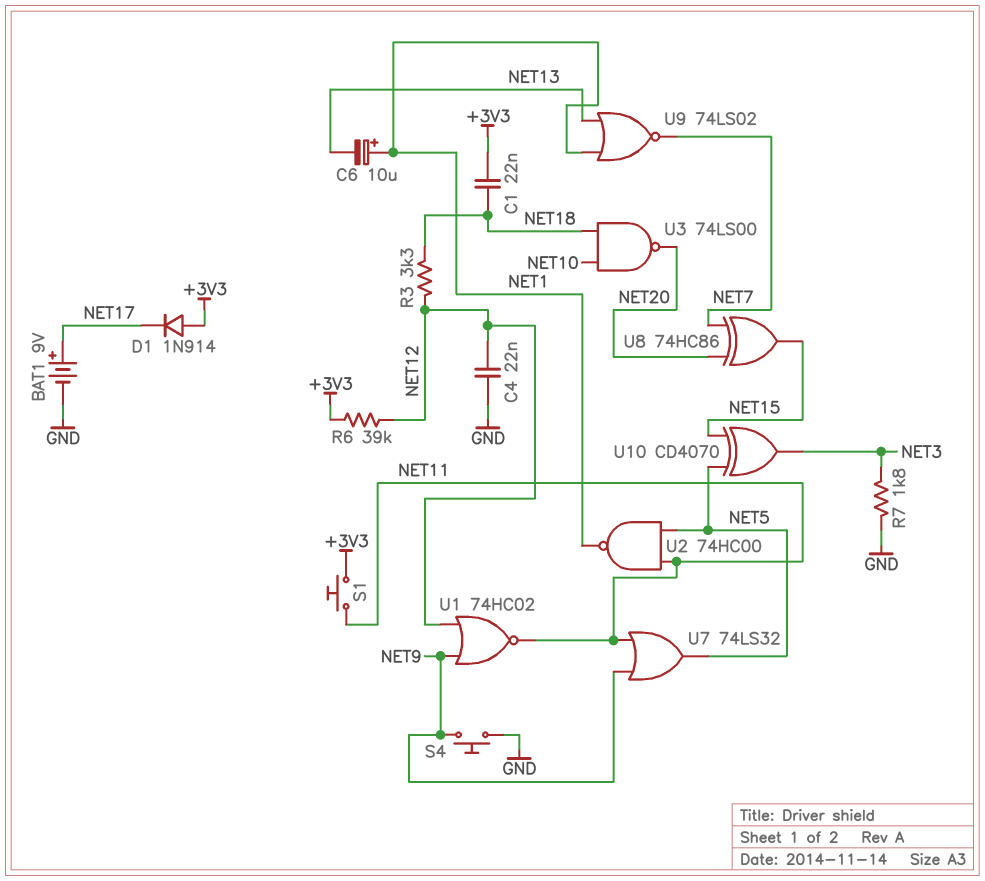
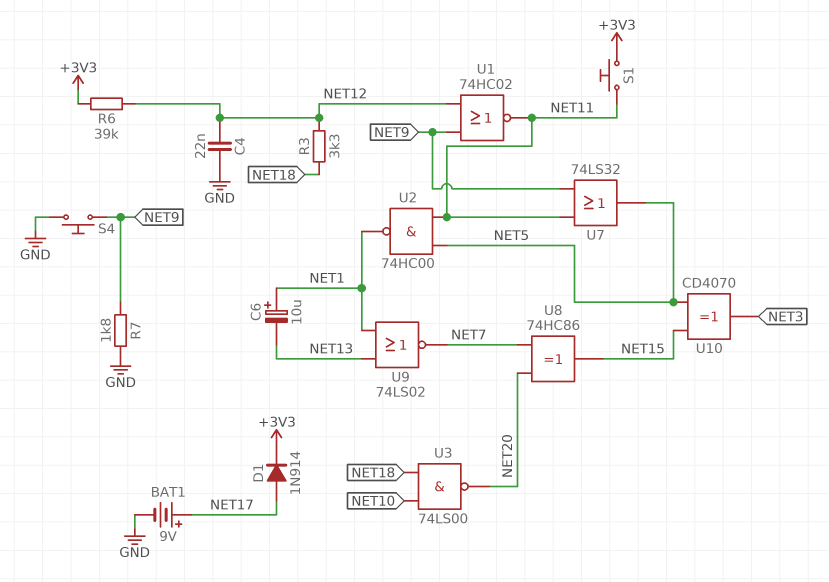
C1: 22nF (+3V3, NET18) -> none
D1: diode 1N914 (A +3V3, K NET17) -> diode 1N914 (A NET17, K +3V3)
R7: 1.8k (GND, NET3) -> 1.8k (GND, NET9)

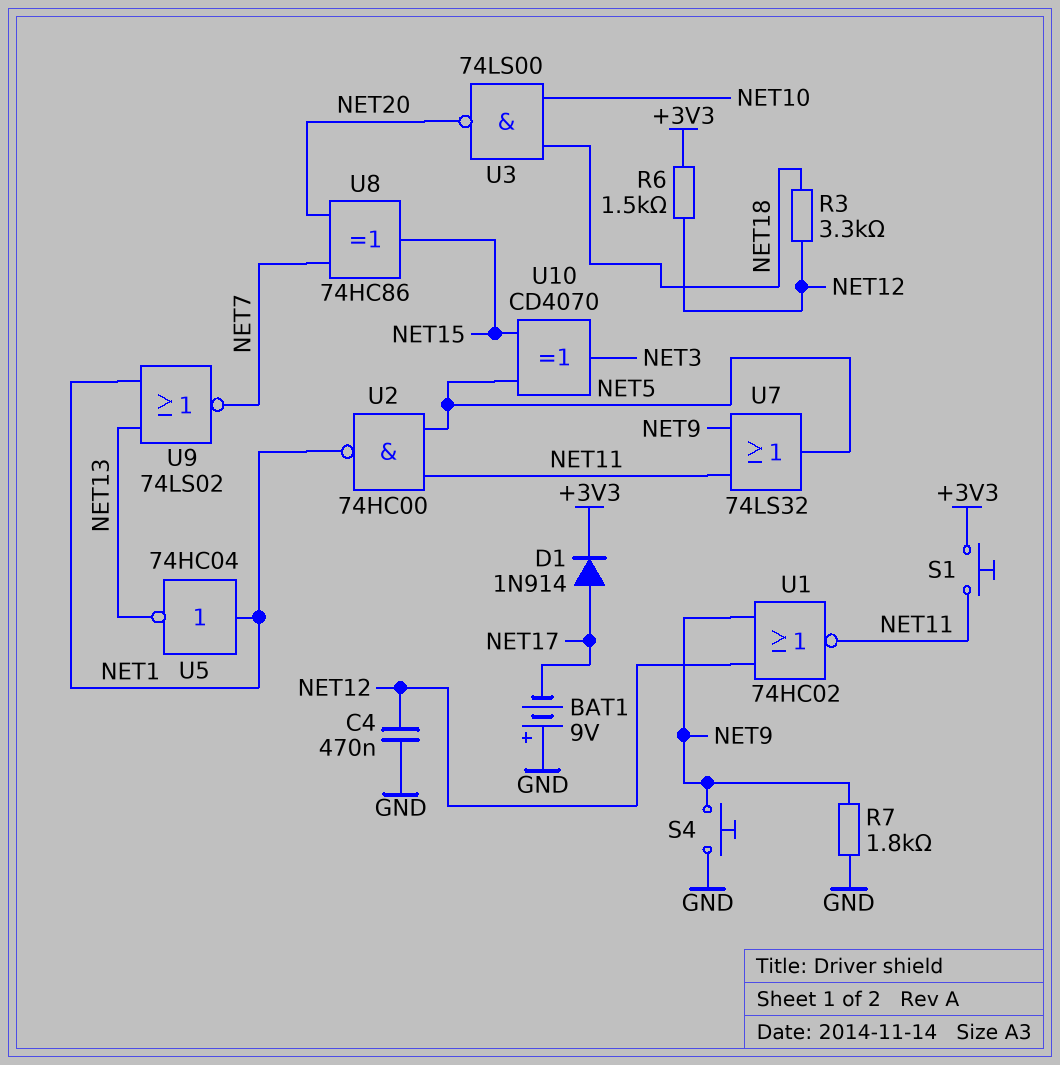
BAT1: 9V (plus NET17, minus GND) -> 9V (plus GND, minus NET17)
C4: 22nF (GND, NET12) -> 470nF (GND, NET12)
C6: 10uF (plus NET1, minus NET13) -> none
R6: 39k (+3V3, NET12) -> 1.5k (+3V3, NET12)
U5: none -> NOT 74HC04 (in NET1, out NET13)

